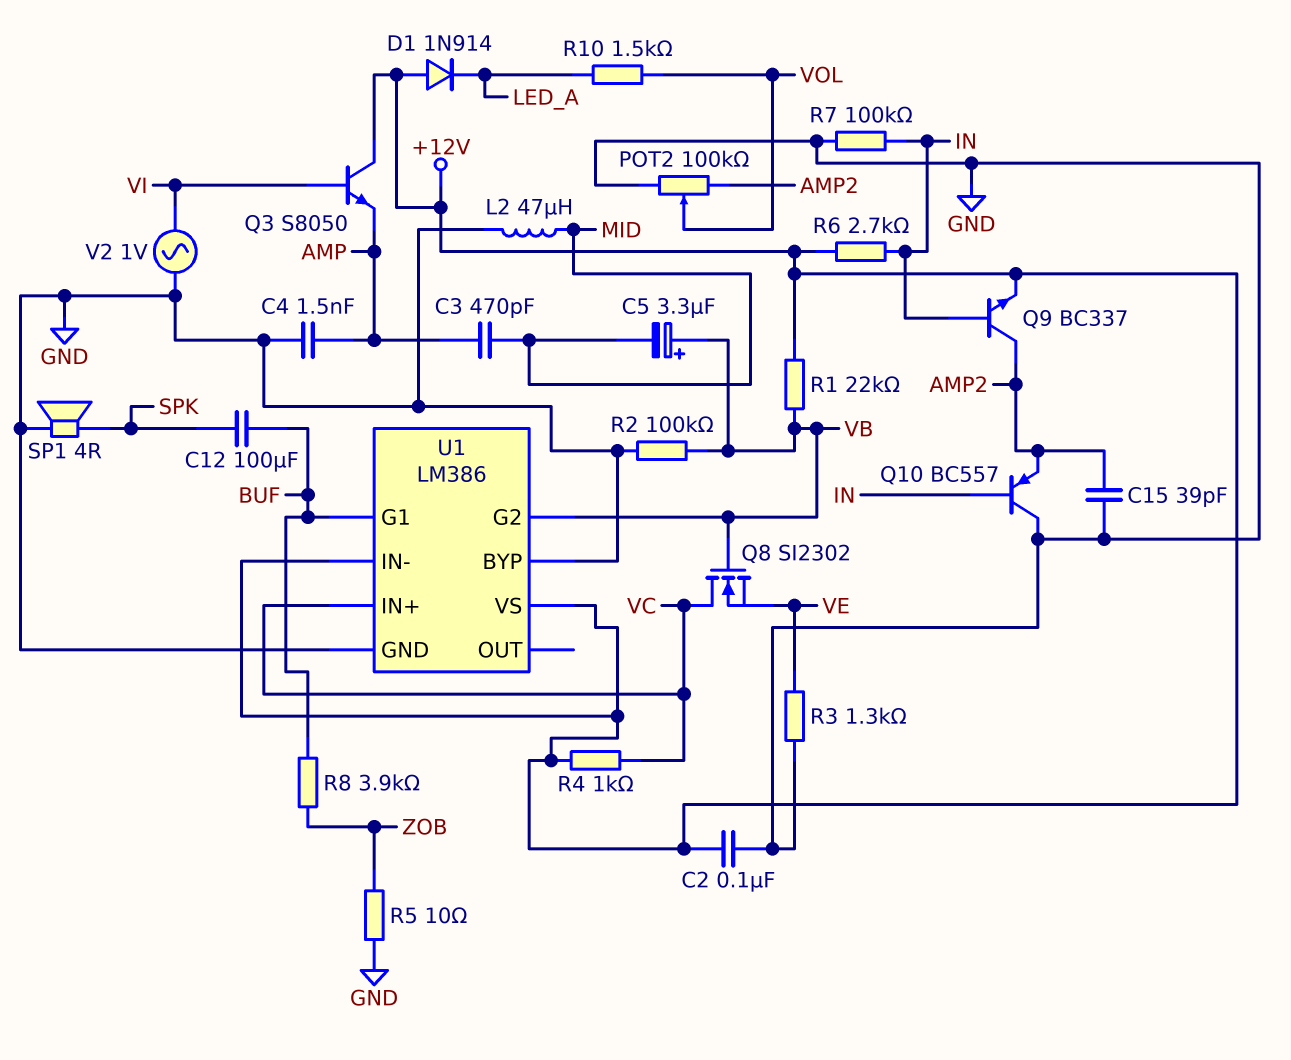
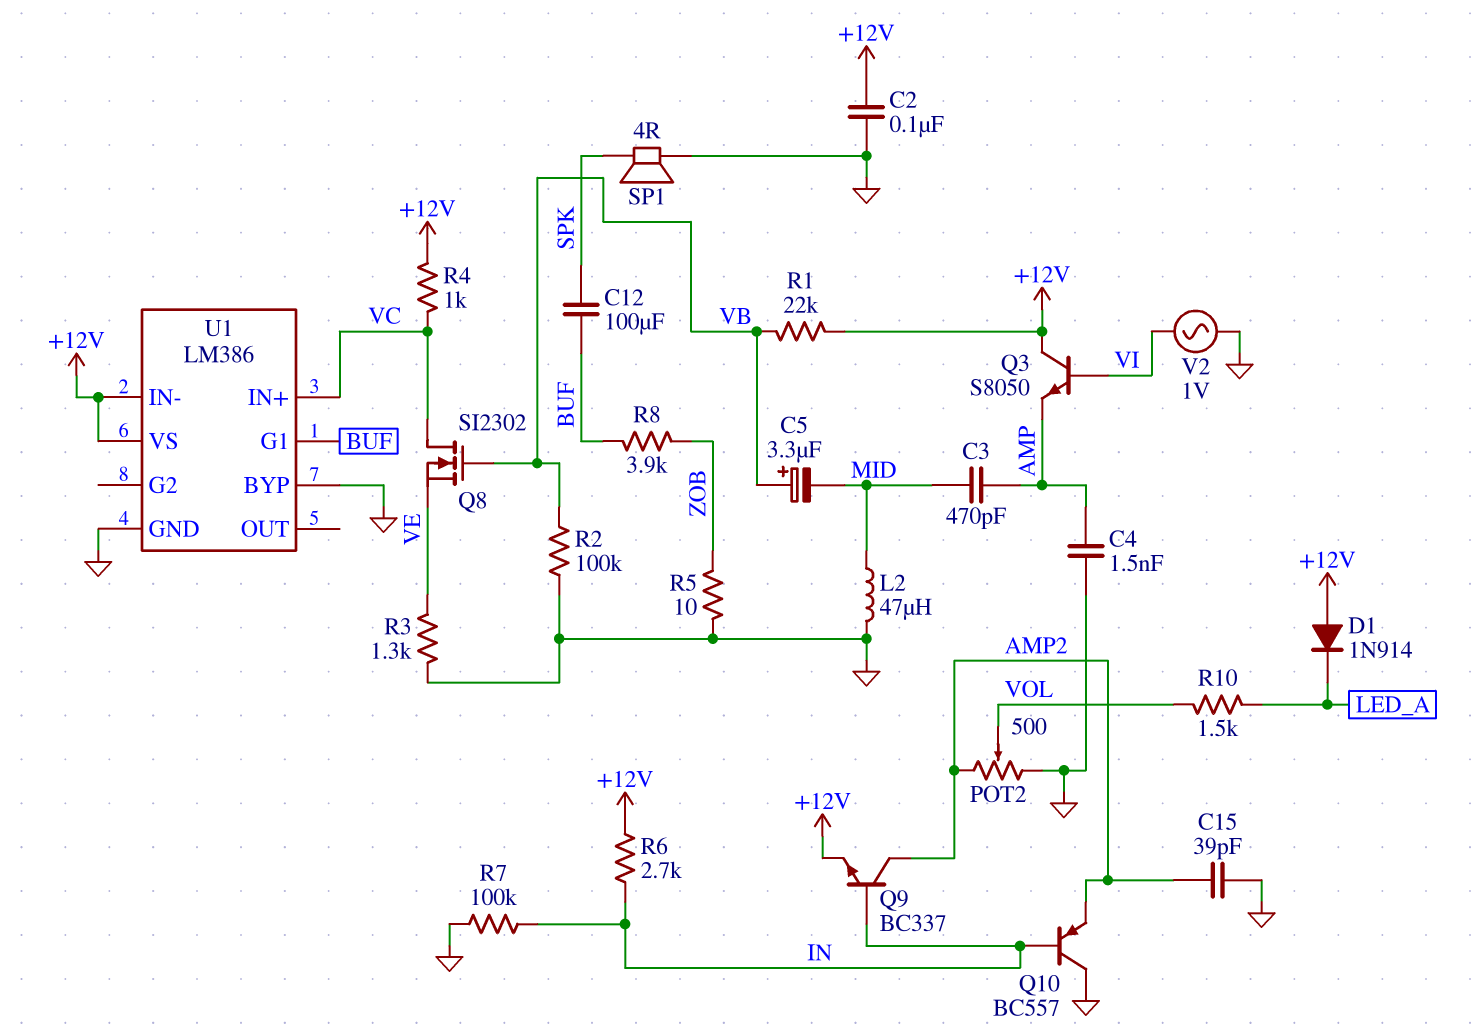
POT2: 100k (AMP2, GND, wiper VOL) -> 500 (AMP2, GND, wiper VOL)
U1 pin G2: VB -> none

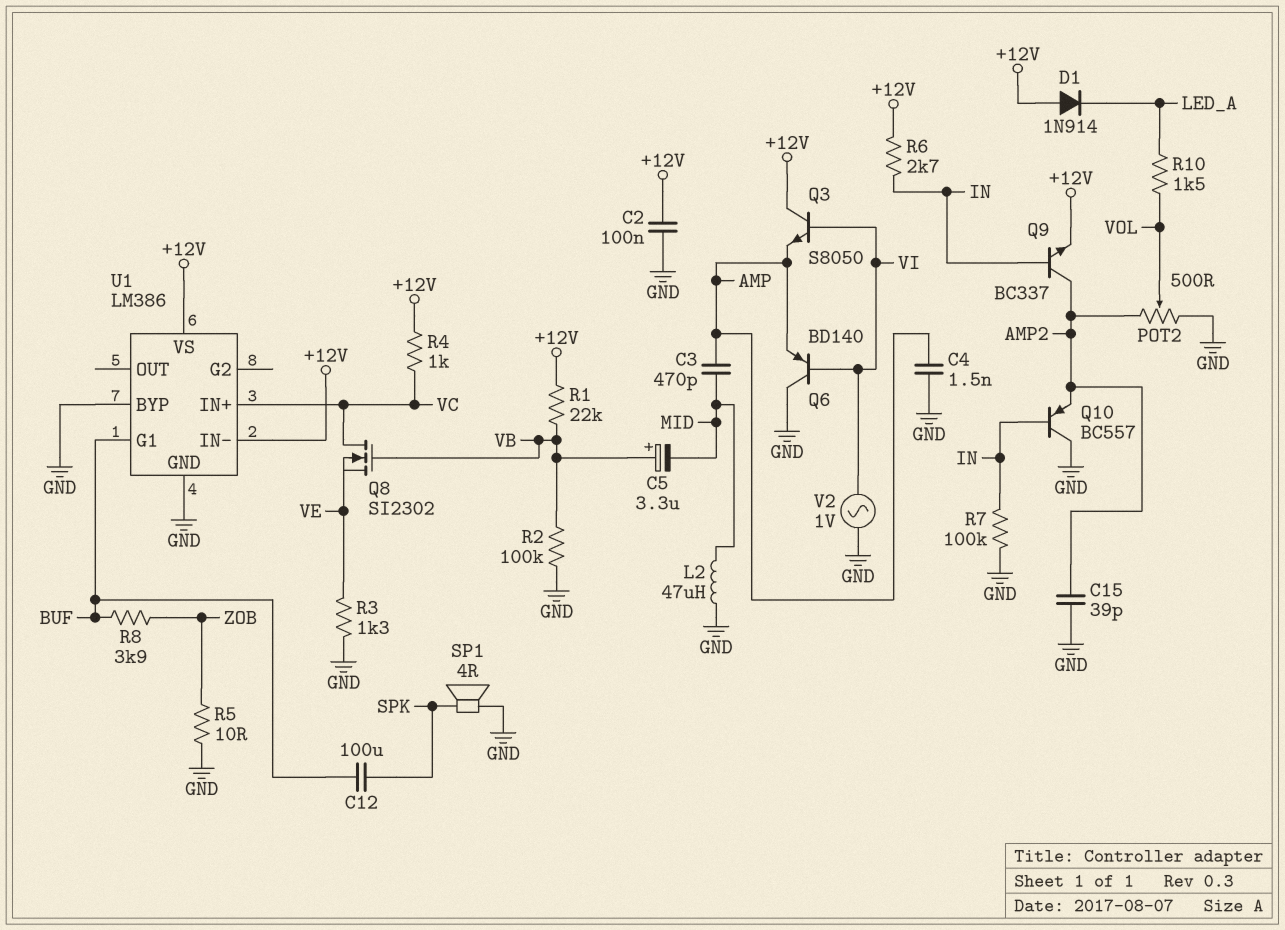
Q6: none -> PNP BD140 (B VI, C GND, E AMP)

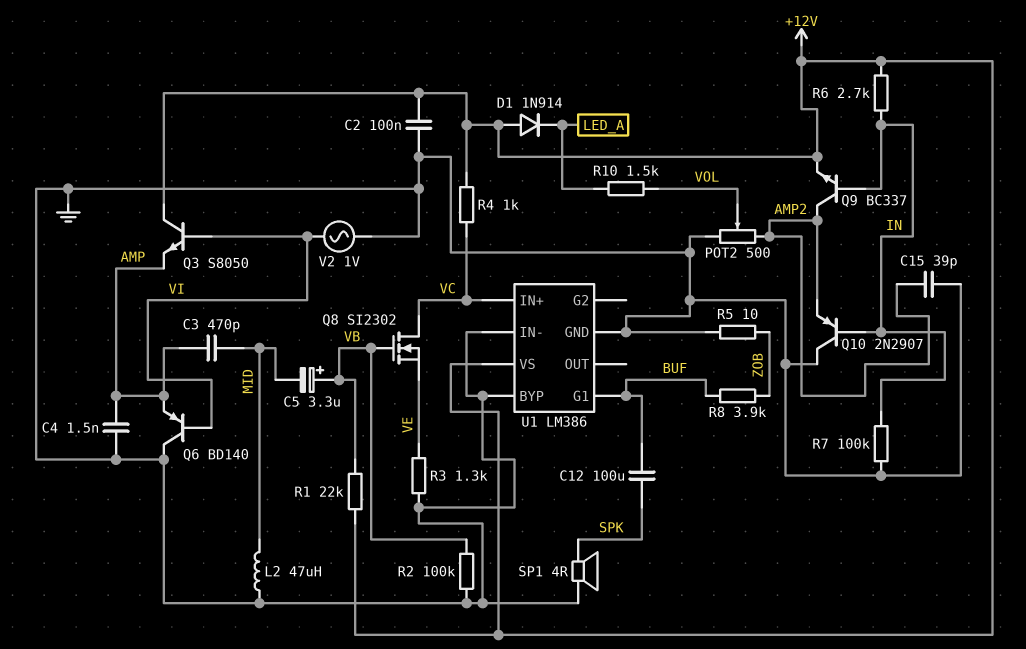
Q10: PNP BC557 (B IN, C GND, E AMP2) -> PNP 2N2907 (B IN, C GND, E AMP2)
U1 pin IN-: +12V -> GND

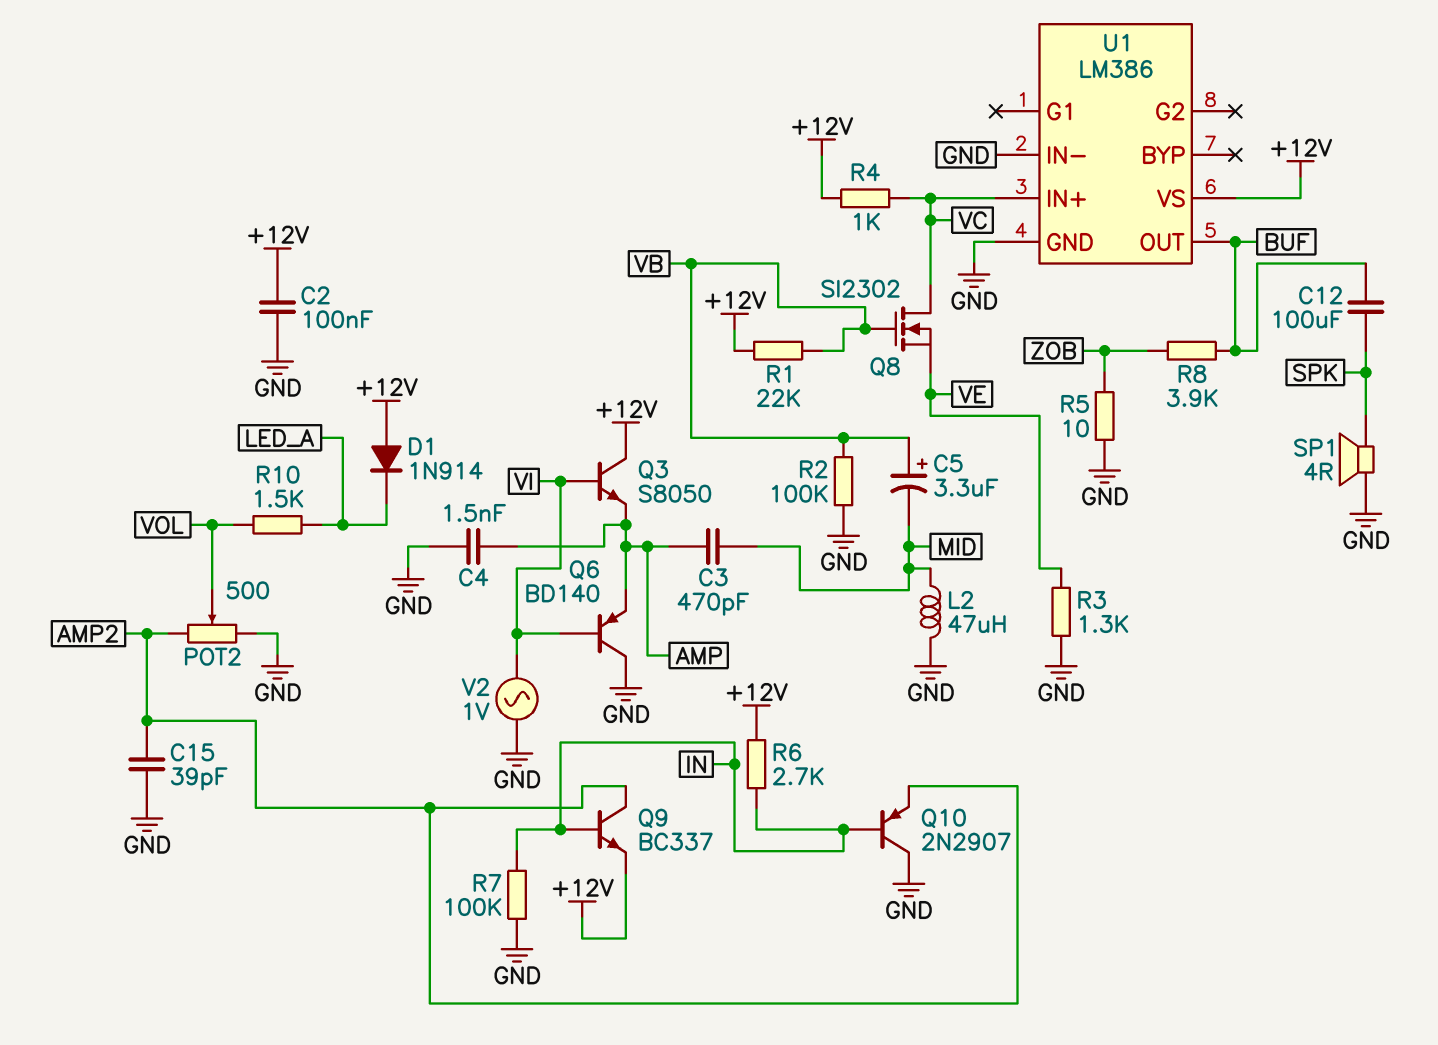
U1 pin BYP: GND -> none
U1 pin G1: BUF -> none
U1 pin OUT: none -> BUF

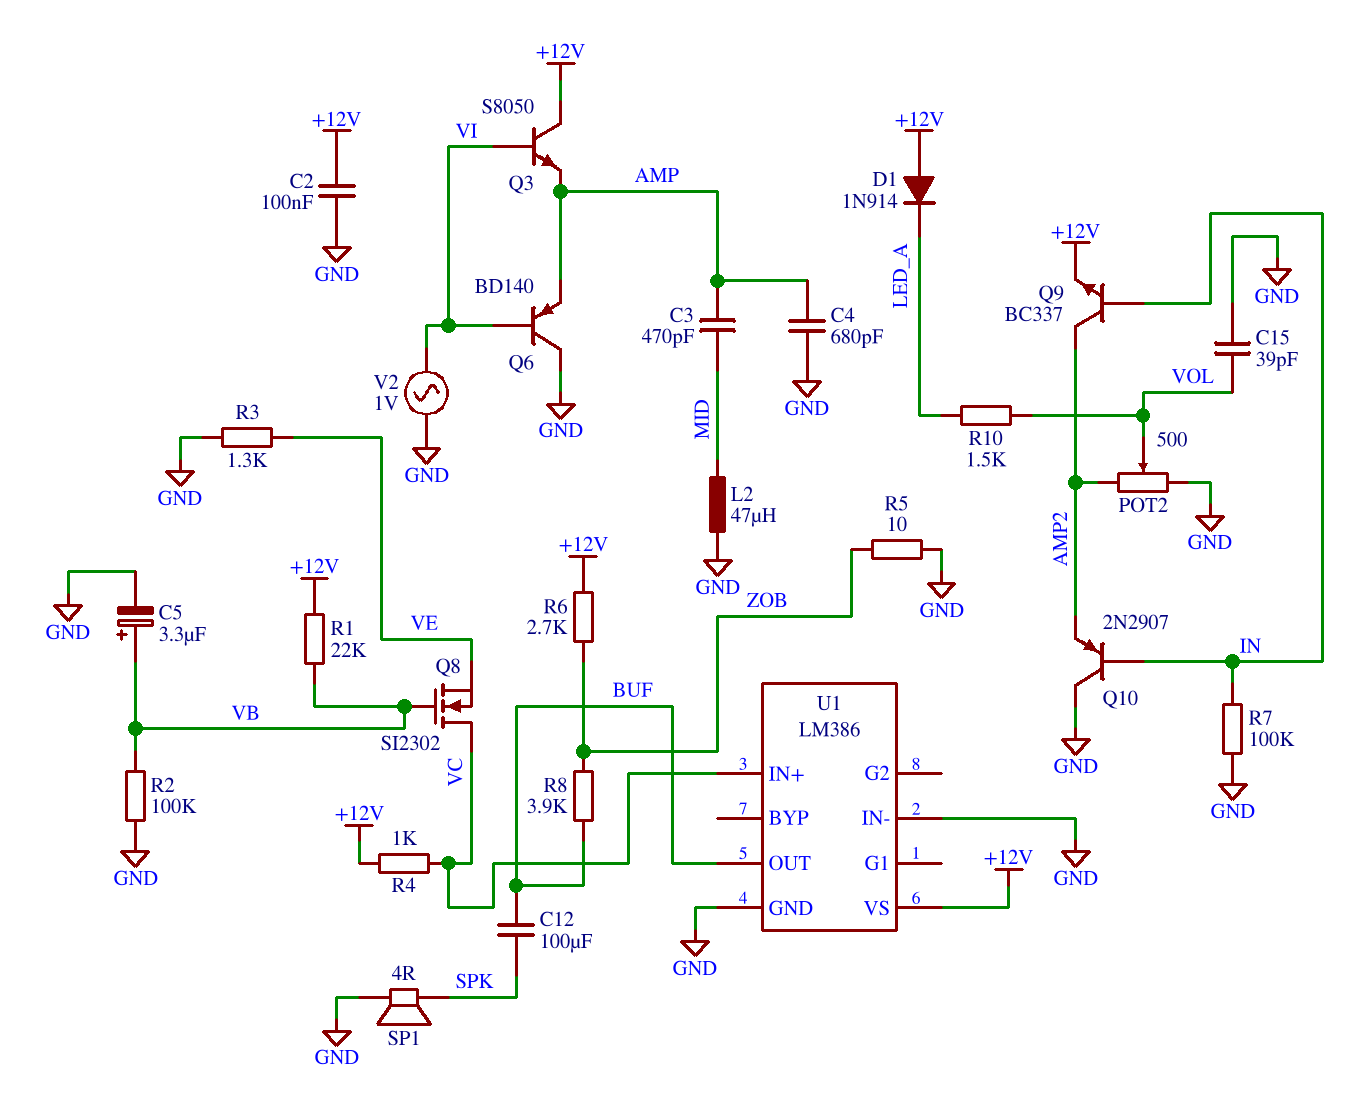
C4: 1.5nF (AMP, GND) -> 680pF (AMP, GND)
C5: 3.3uF (plus VB, minus MID) -> 3.3uF (plus VB, minus GND)
C15: 39pF (AMP2, GND) -> 39pF (GND, VOL)
R6: 2.7k (+12V, IN) -> 2.7k (+12V, ZOB)

